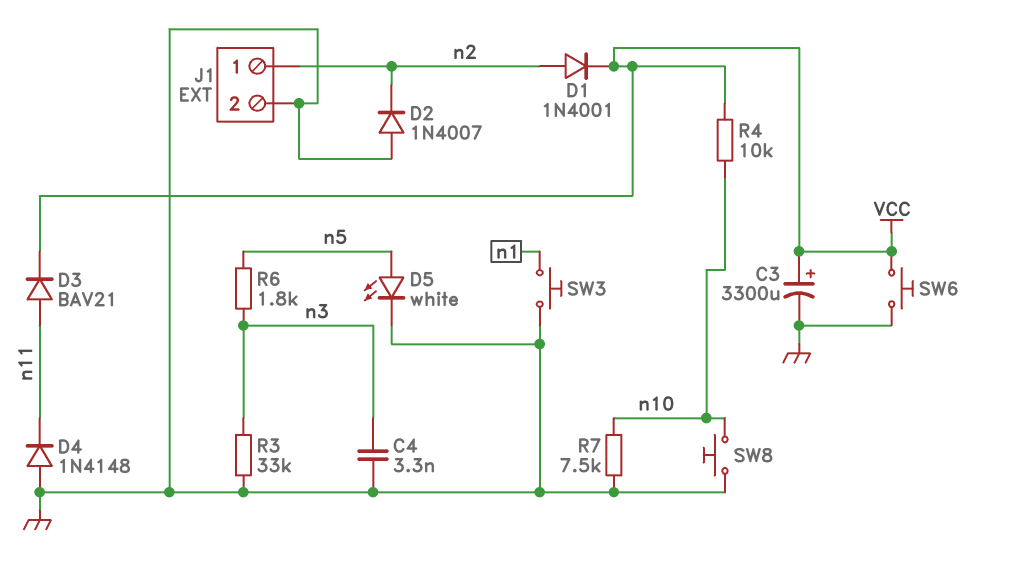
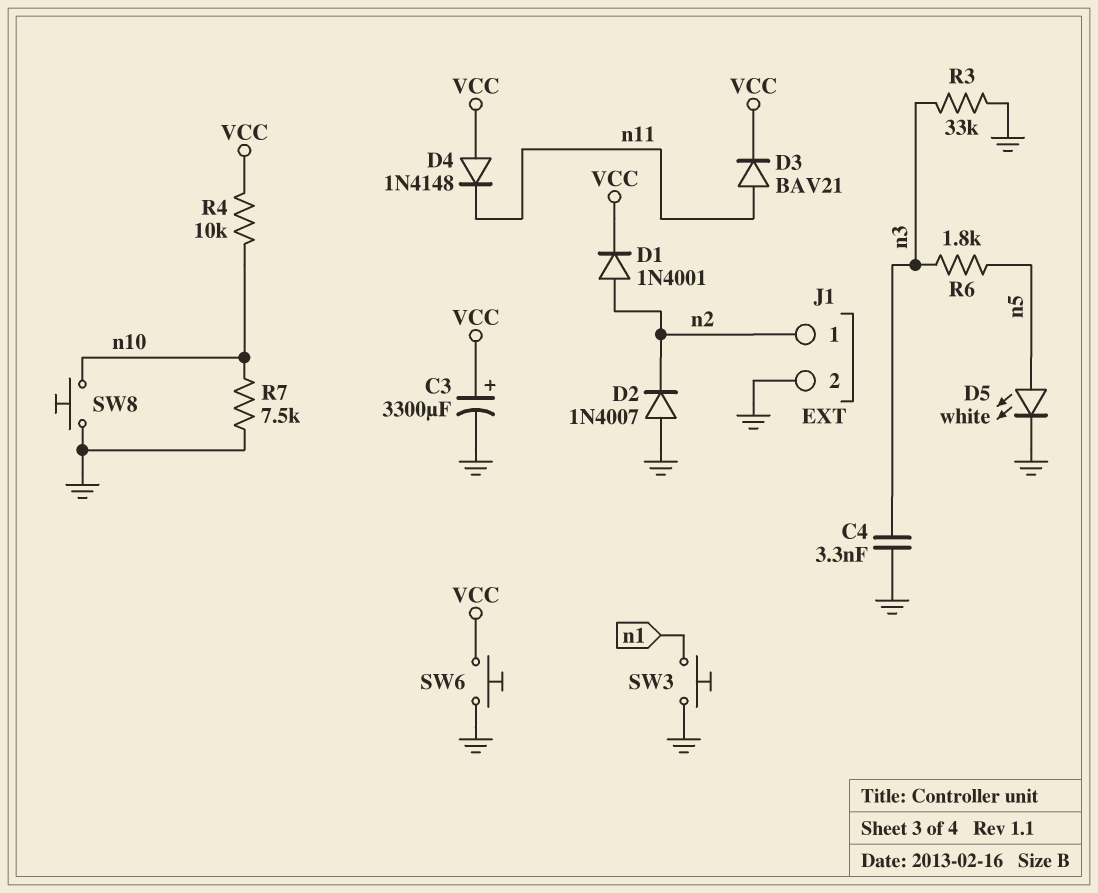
D4: diode 1N4148 (A GND, K n11) -> diode 1N4148 (A VCC, K n11)

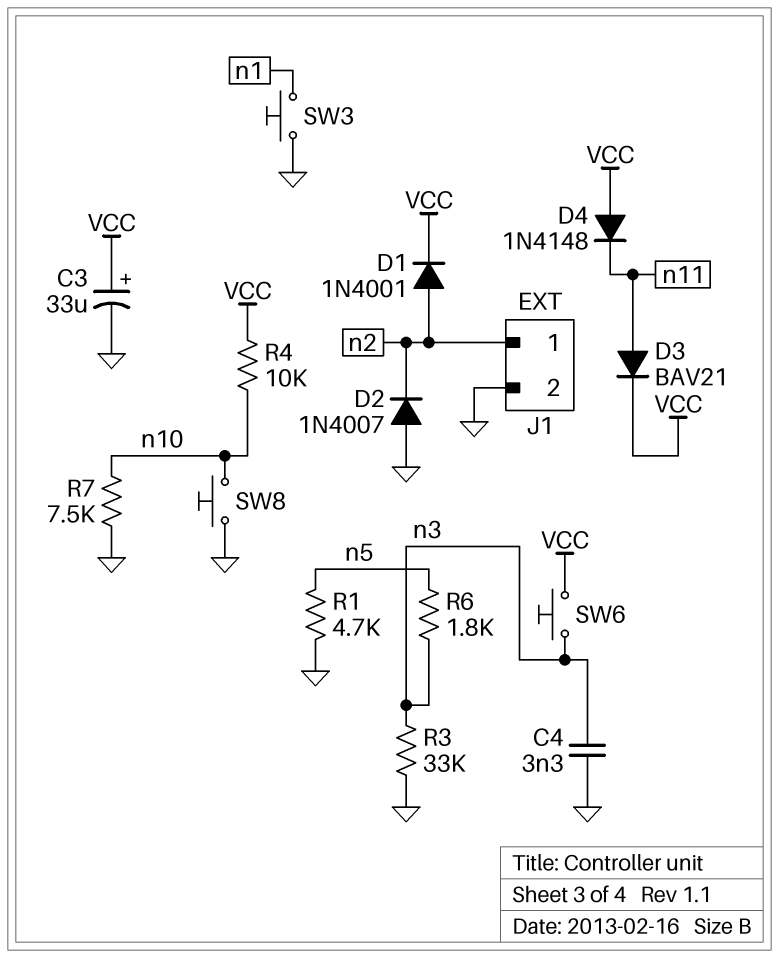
C3: 3300uF (plus VCC, minus GND) -> 33uF (plus VCC, minus GND)
D5: LED white (A n5, K GND) -> none
R1: none -> 4.7k (GND, n5)
SW6: button (GND, VCC) -> button (VCC, n3)

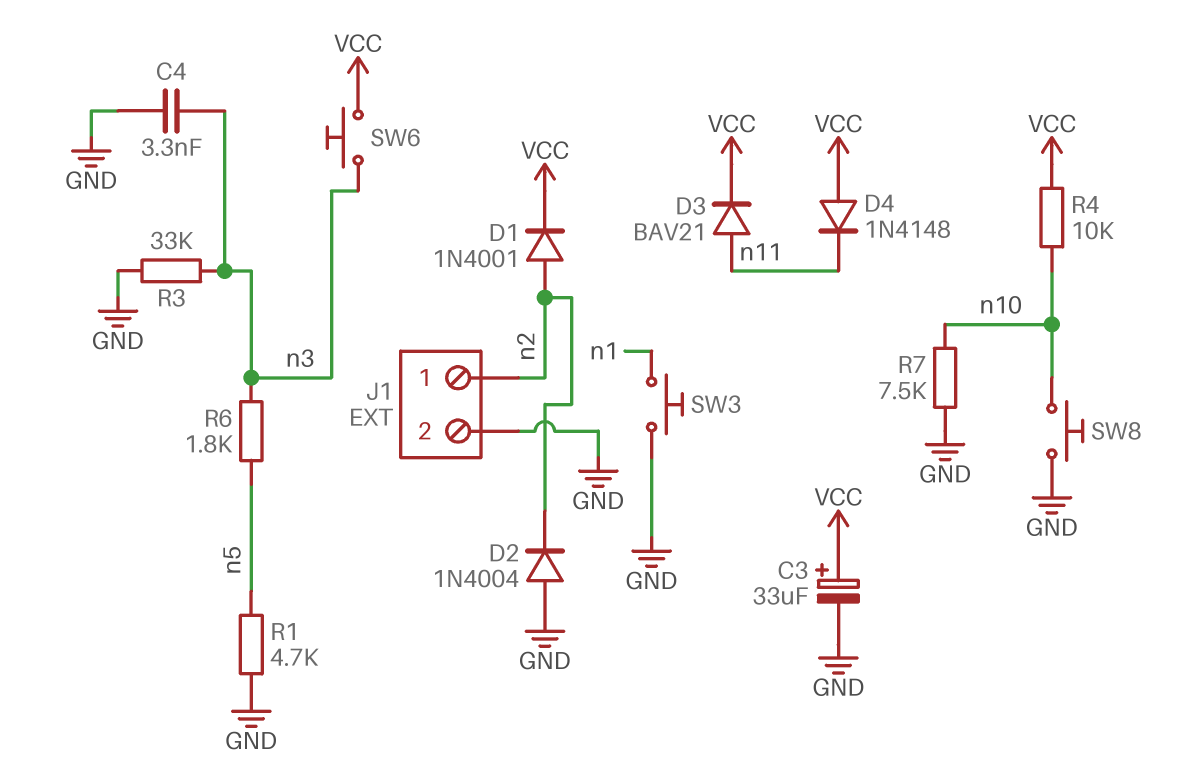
D2: diode 1N4007 (A GND, K n2) -> diode 1N4004 (A GND, K n2)

